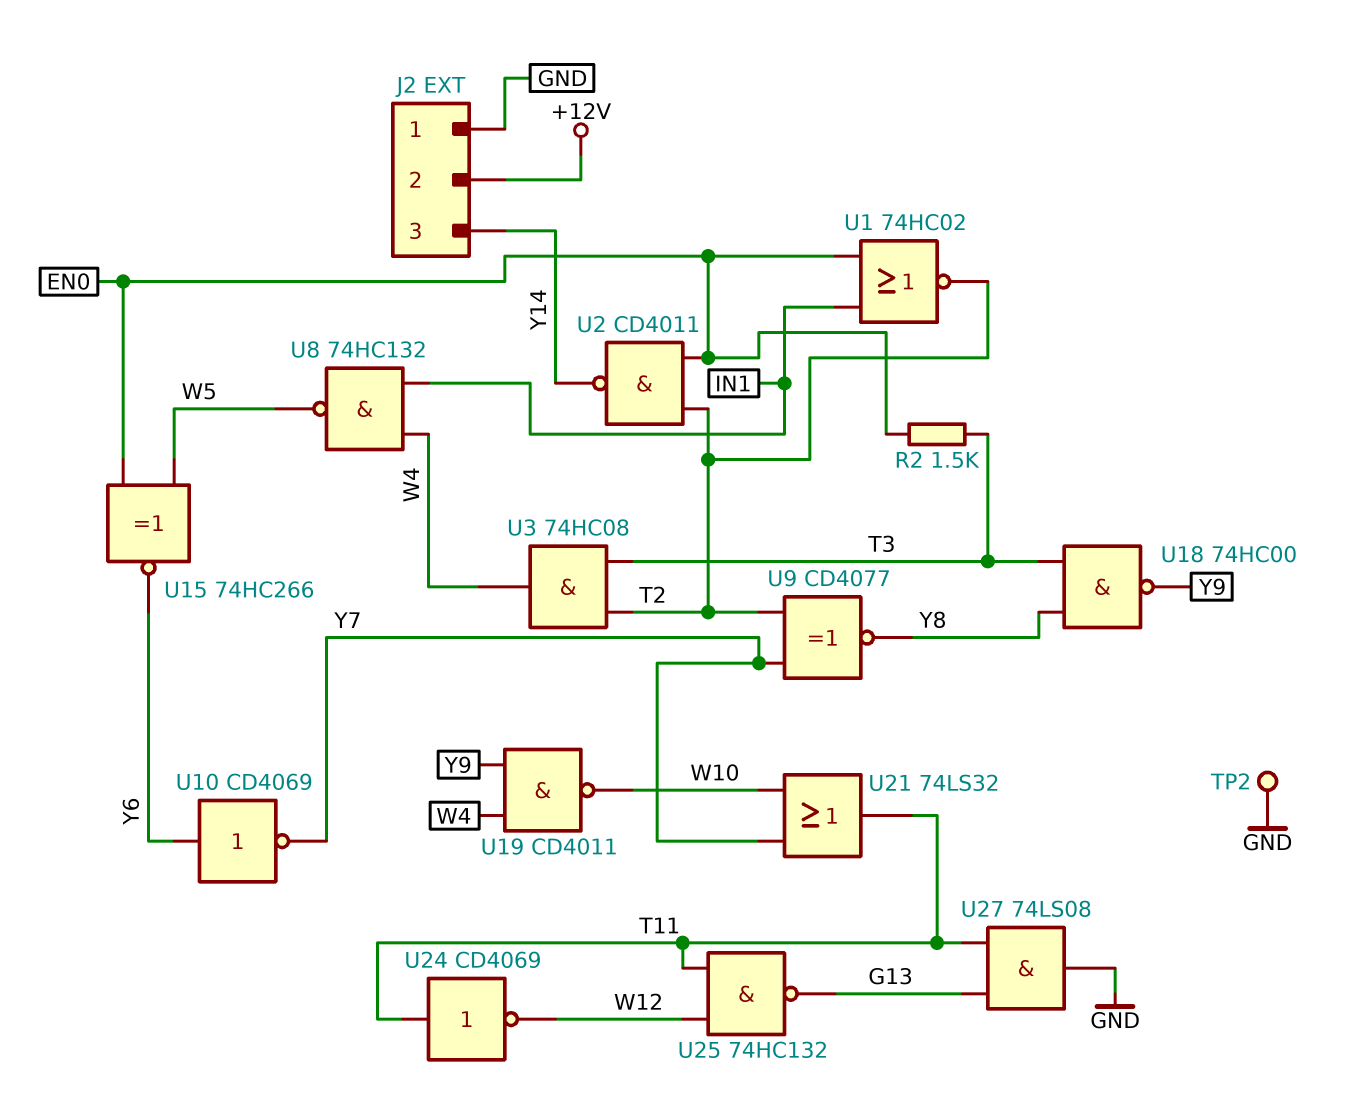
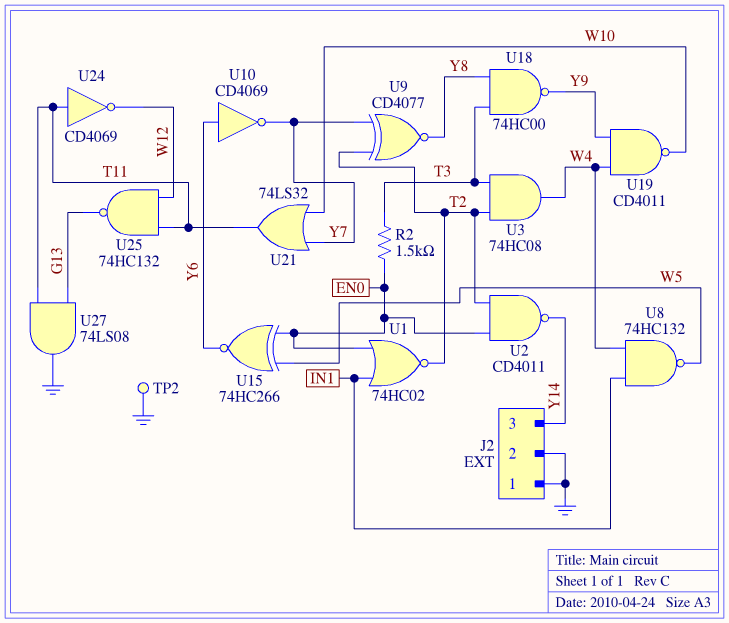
J2 pin 2: +12V -> GND

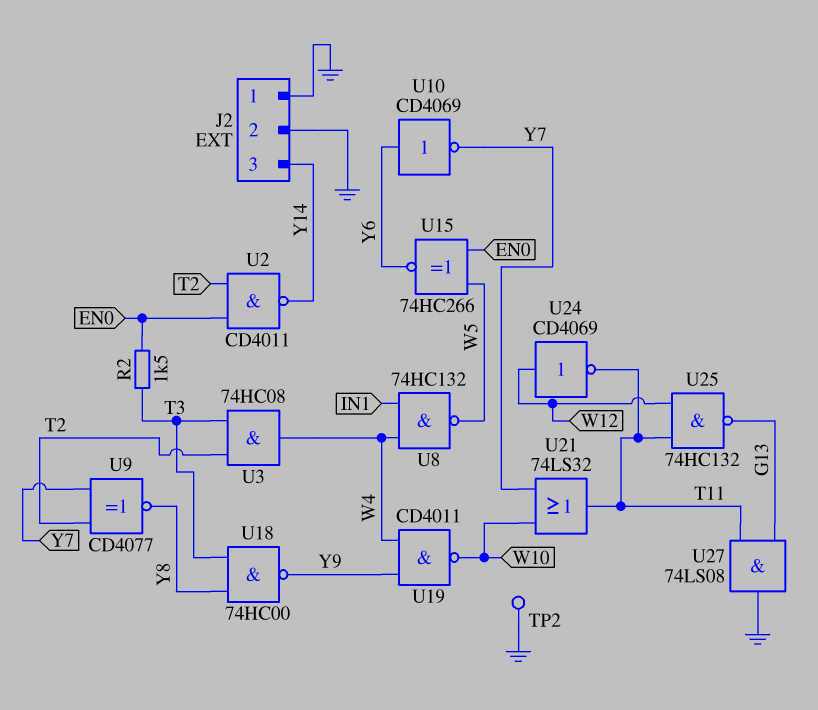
U1: NOR 74HC02 (in EN0, in IN1, out T2) -> none
U24: NOT CD4069 (in T11, out W12) -> NOT CD4069 (in W12, out T11)

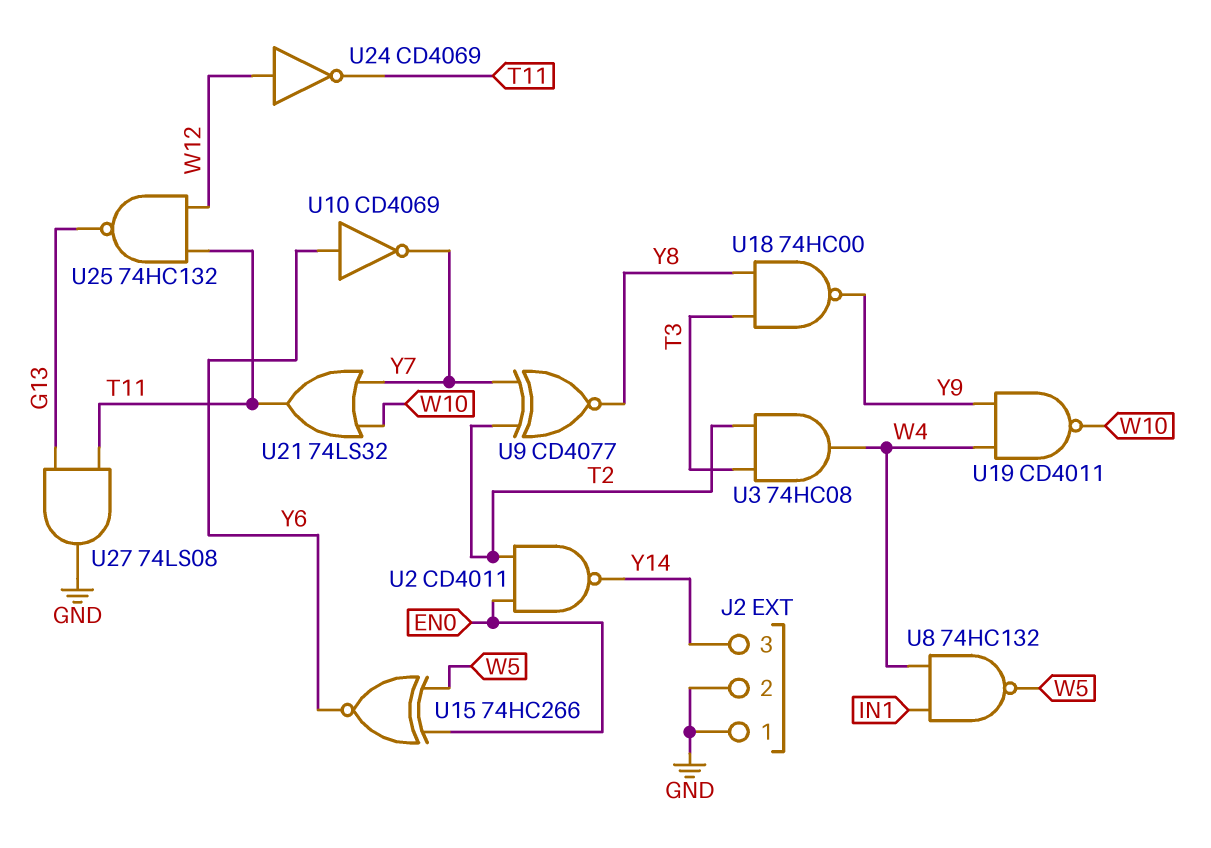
R2: 1.5k (EN0, T3) -> none
TP2: test point (GND) -> none

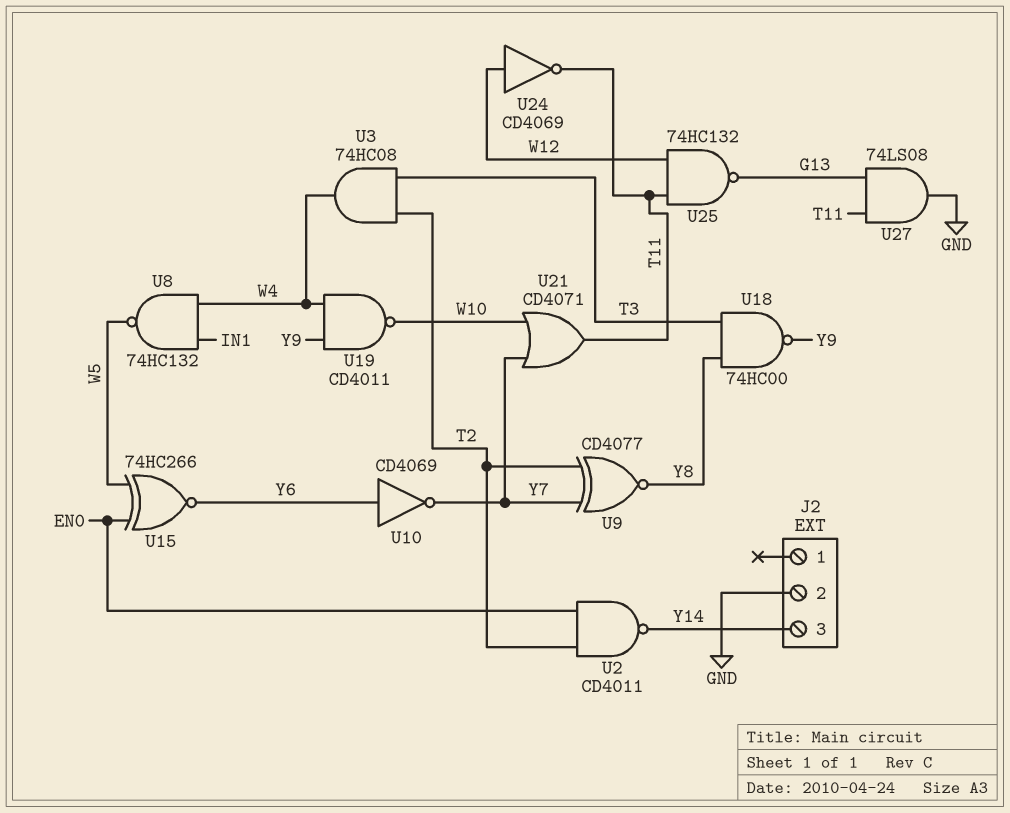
J2 pin 1: GND -> none
U21: OR 74LS32 (in W10, in Y7, out T11) -> OR CD4071 (in W10, in Y7, out T11)

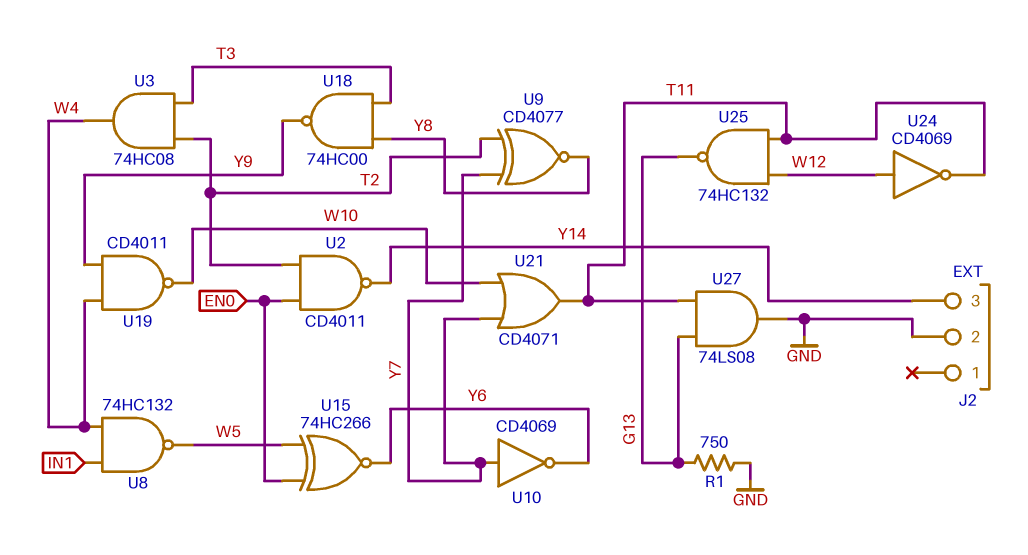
R1: none -> 750 (G13, GND)
U10: NOT CD4069 (in Y6, out Y7) -> NOT CD4069 (in Y7, out Y6)

